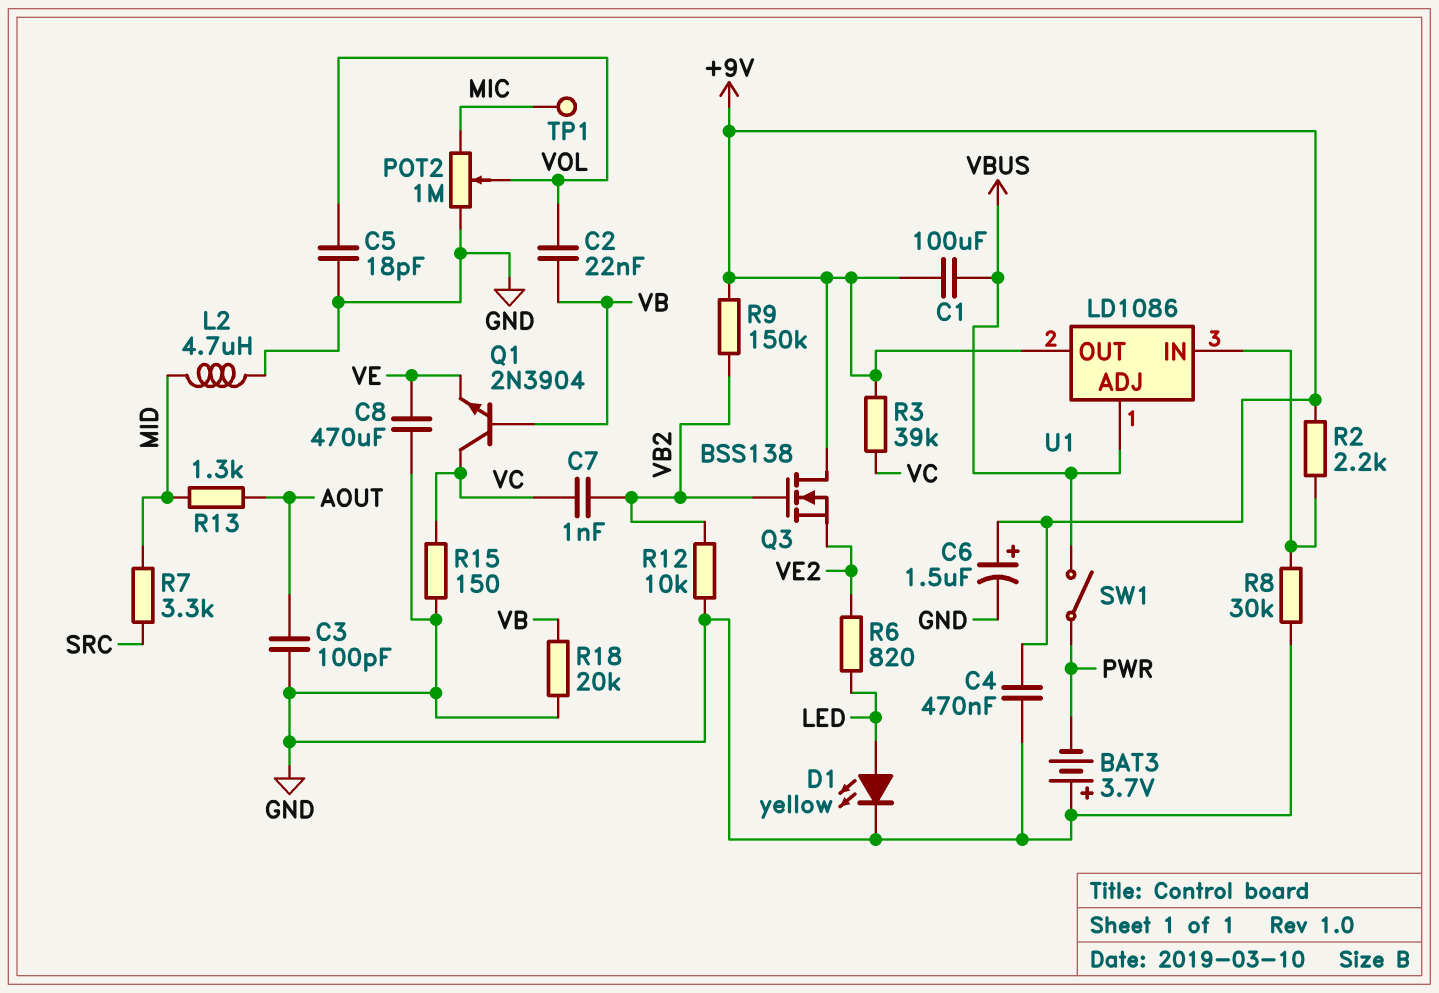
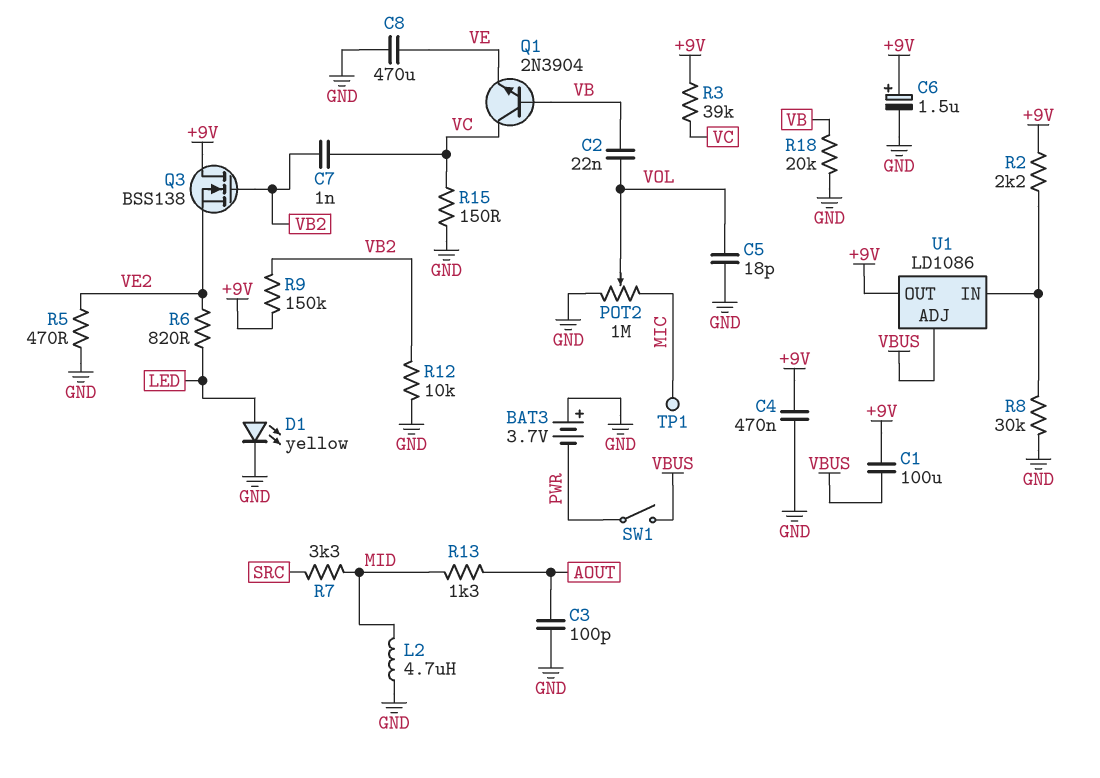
R5: none -> 470 (GND, VE2)

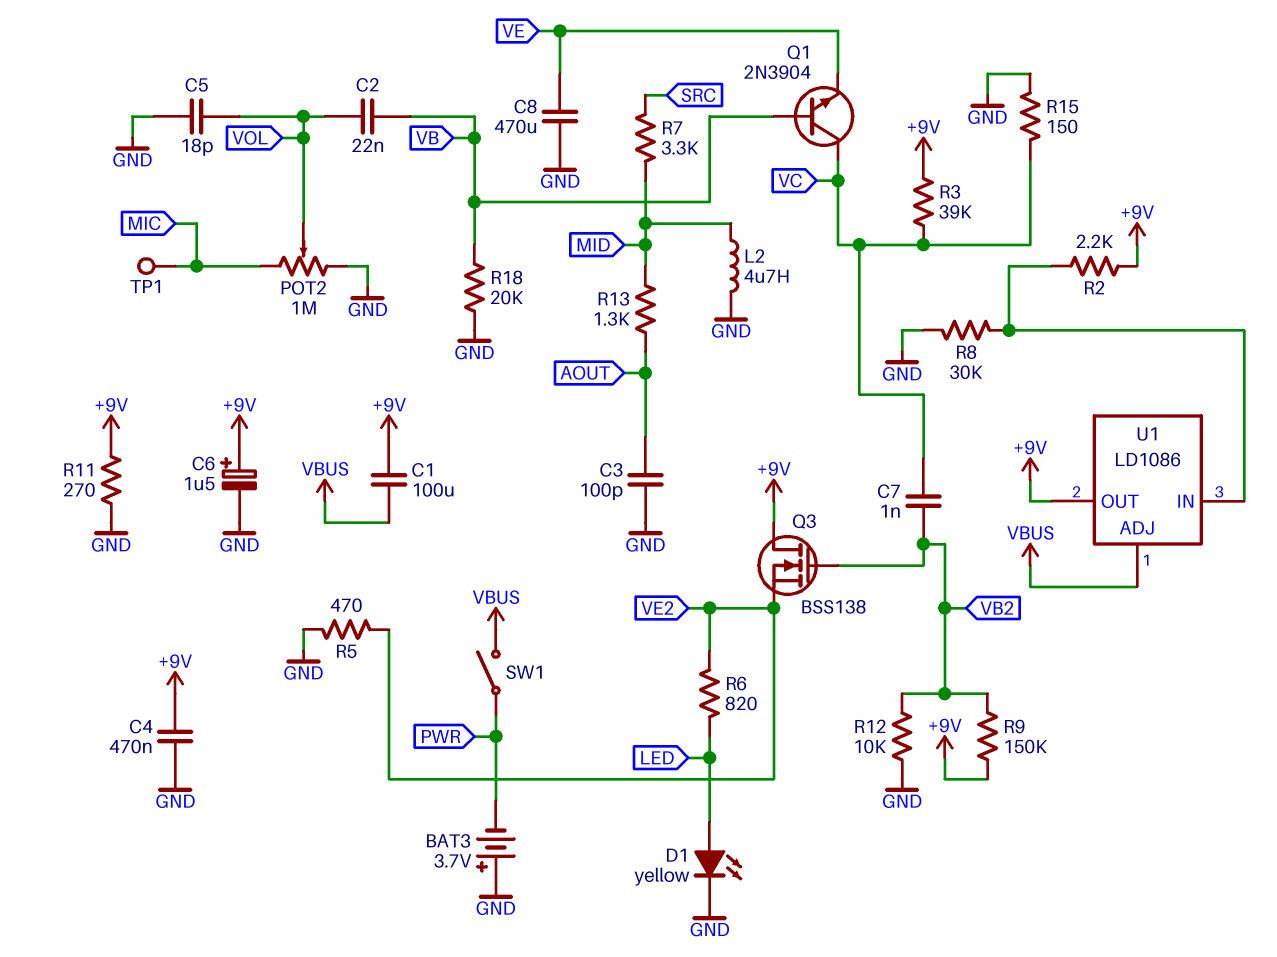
R11: none -> 270 (+9V, GND)

